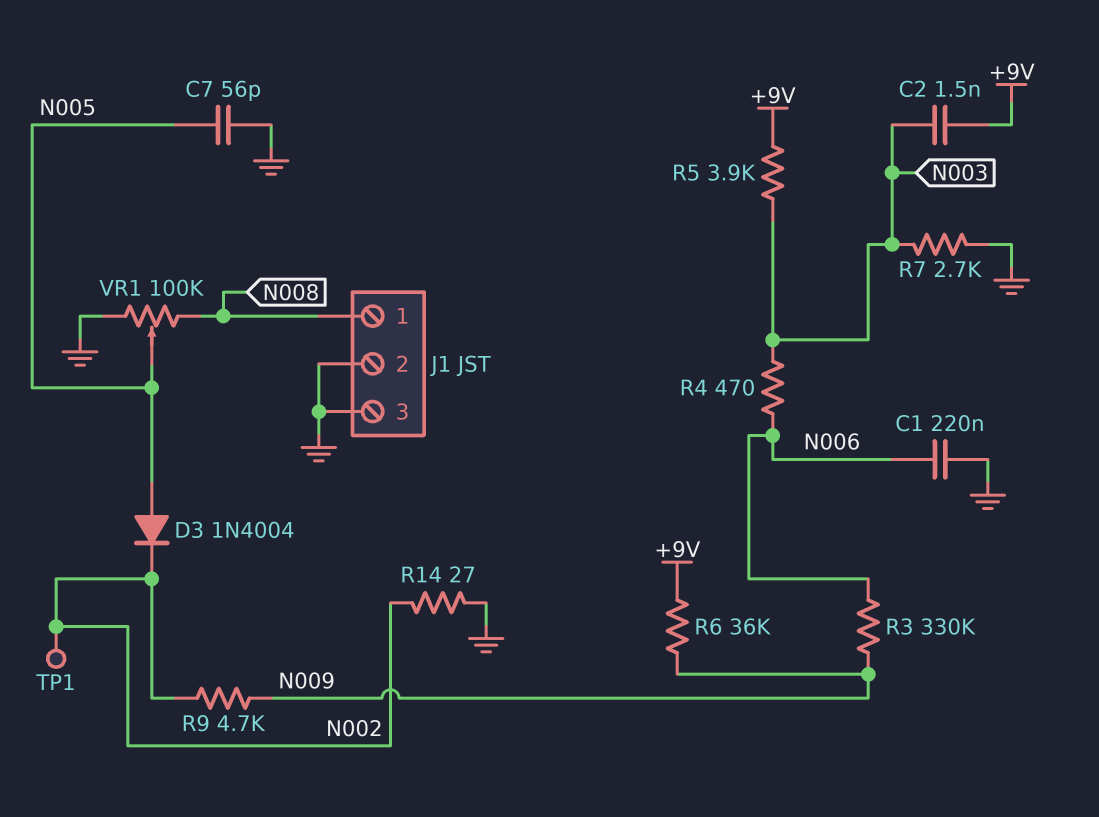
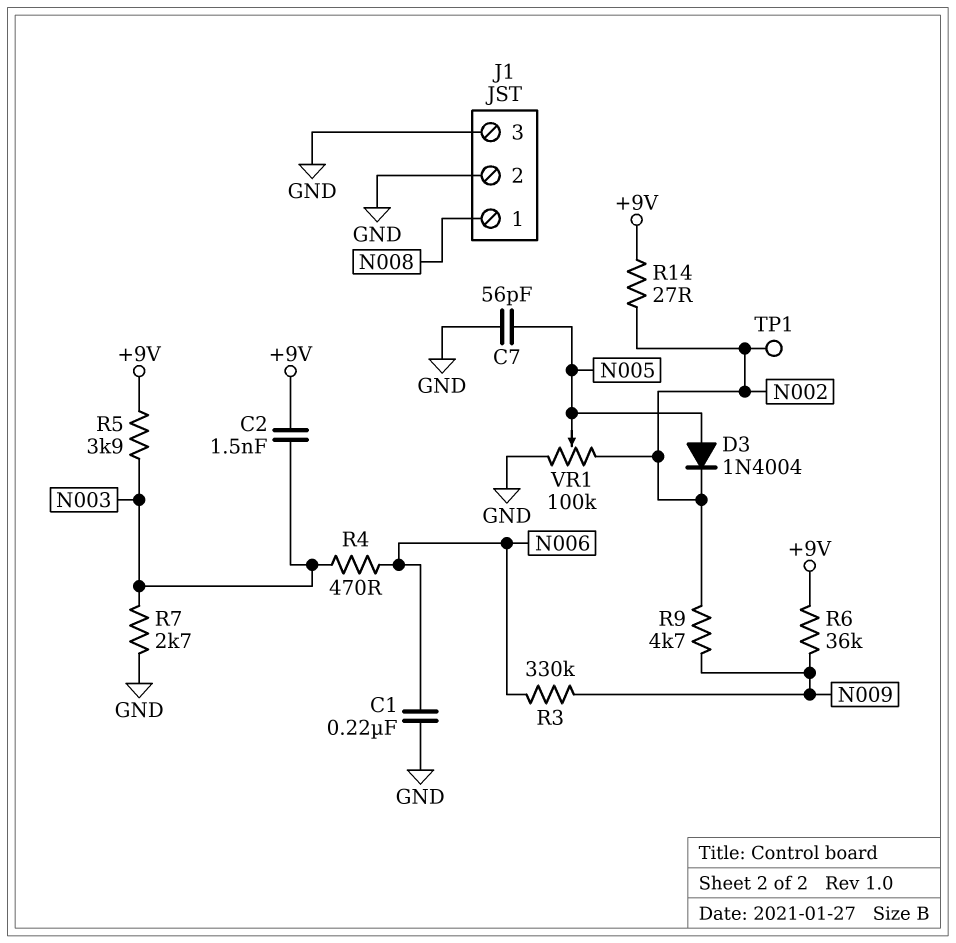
R14: 27 (GND, N002) -> 27 (+9V, N002)
VR1: 100k (GND, N008, wiper N005) -> 100k (GND, N002, wiper N005)

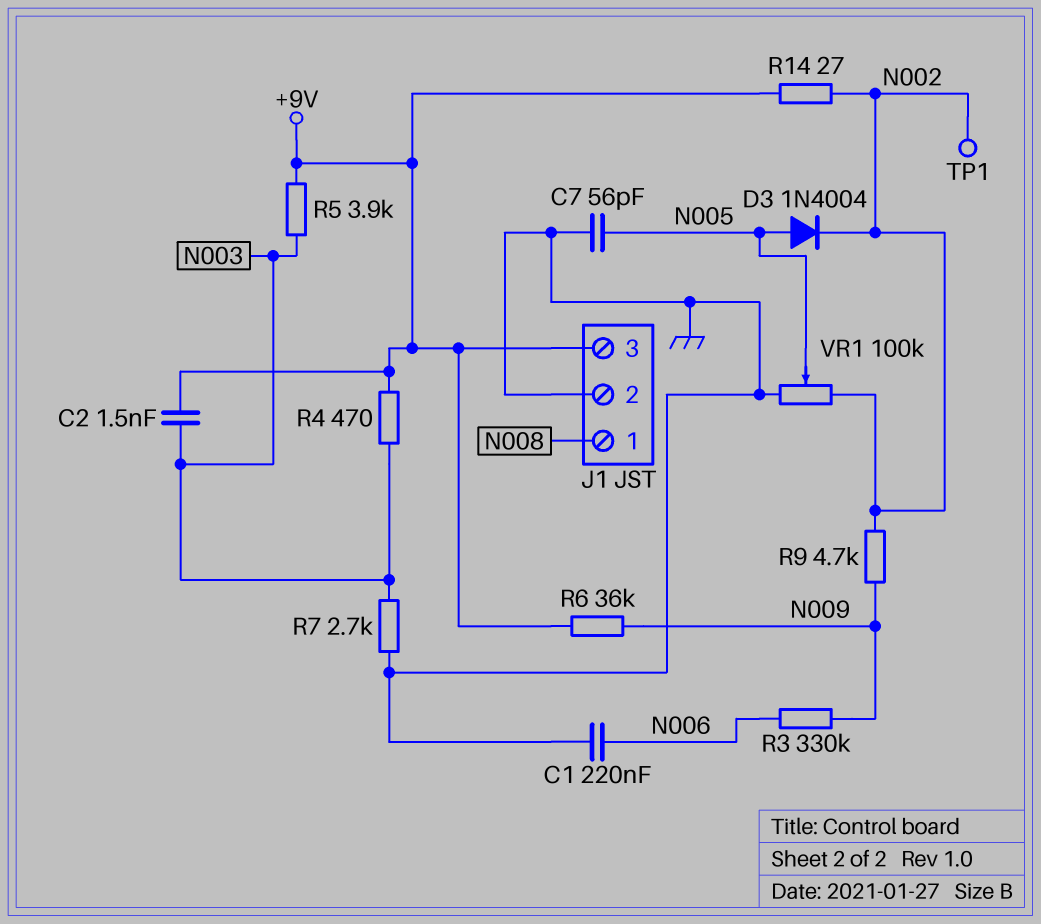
J1 pin 3: GND -> +9V
R4: 470 (N003, N006) -> 470 (+9V, N003)

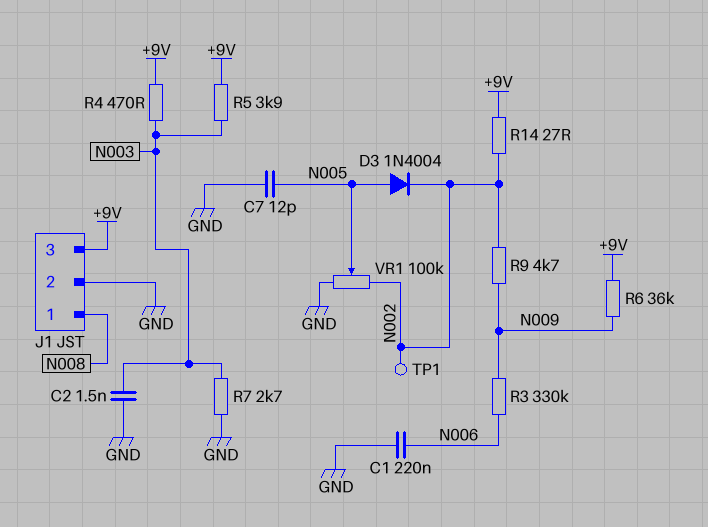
C2: 1.5nF (+9V, N003) -> 1.5nF (GND, N003)
C7: 56pF (GND, N005) -> 12pF (GND, N005)

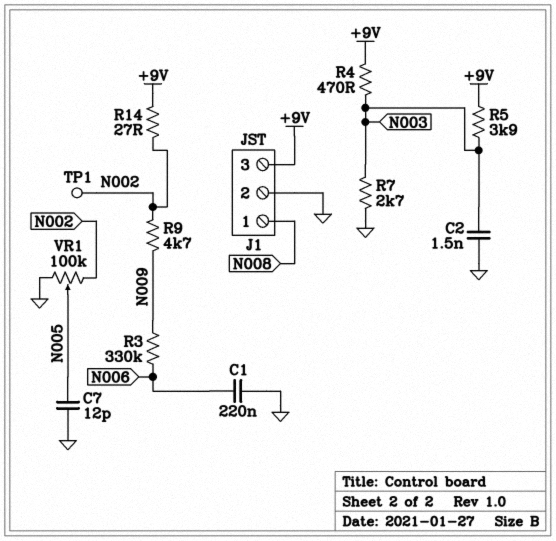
D3: diode 1N4004 (A N005, K N002) -> none
R6: 36k (+9V, N009) -> none

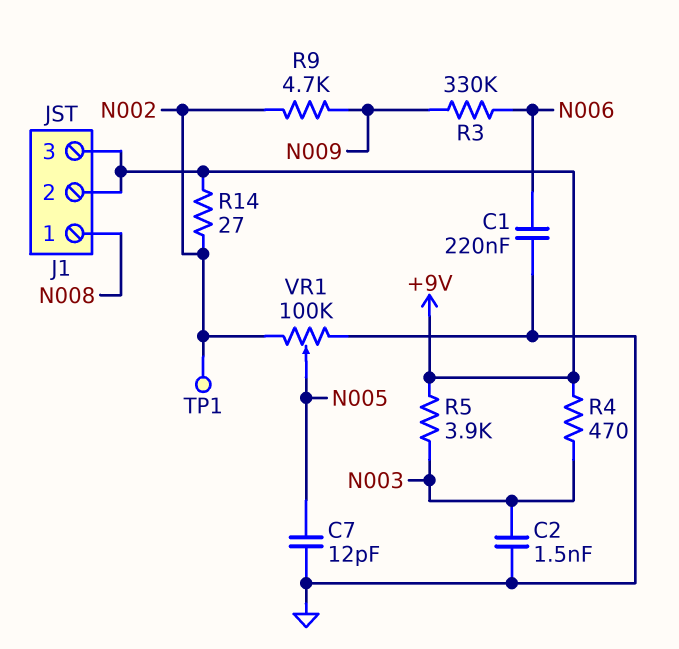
J1 pin 2: GND -> +9V
R7: 2.7k (GND, N003) -> none

